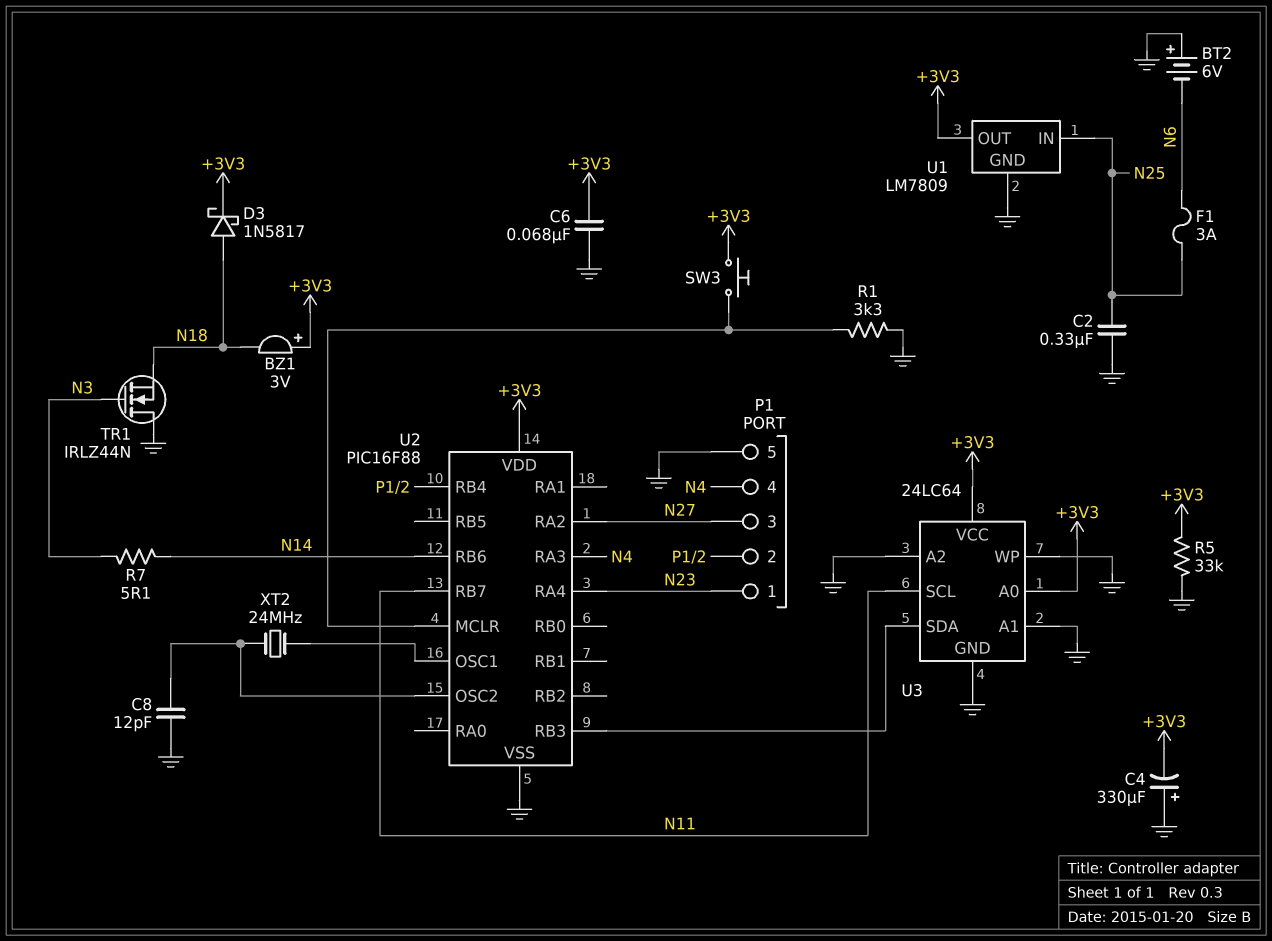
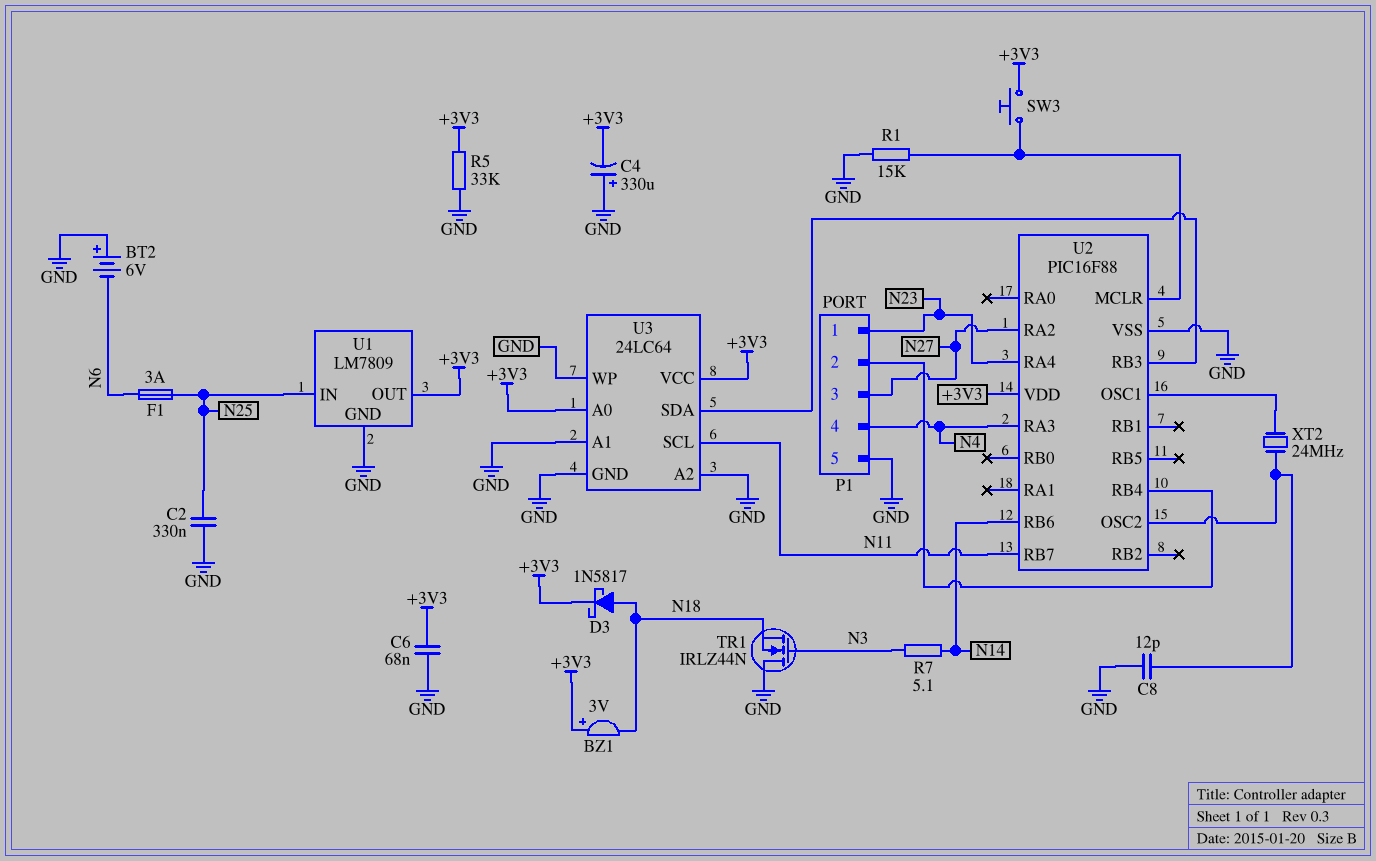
R1: 3.3k (GND, U2/MCLR) -> 15k (GND, U2/MCLR)

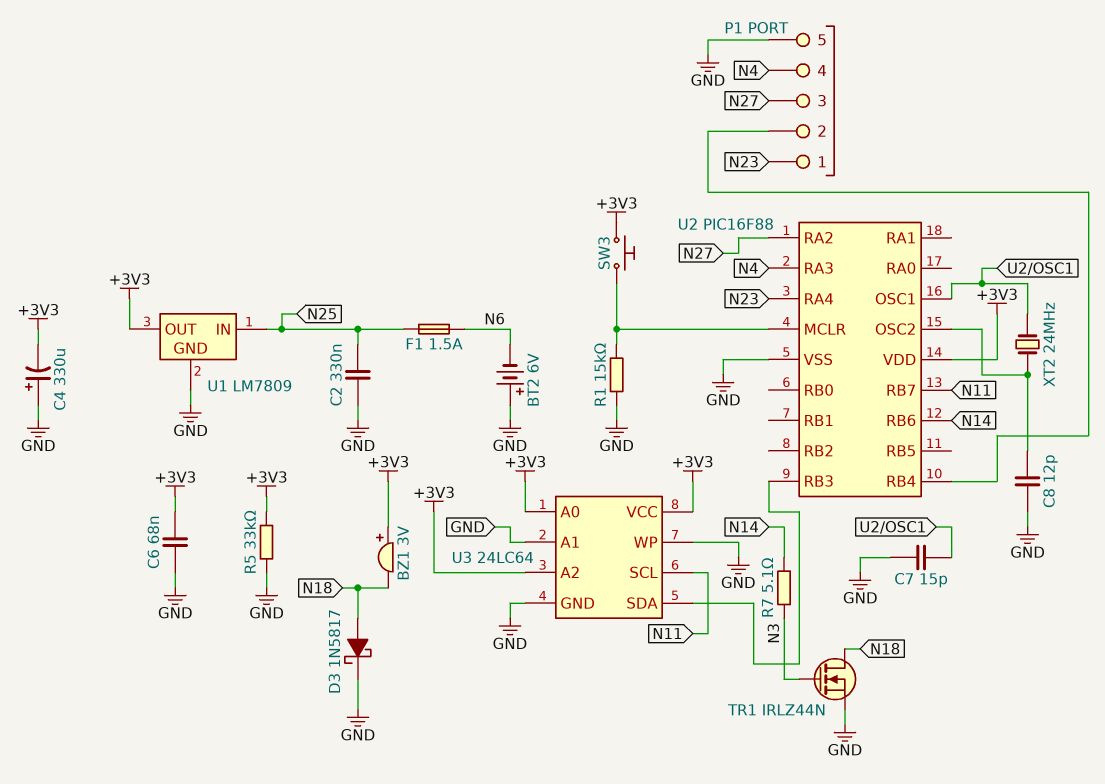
C7: none -> 15pF (GND, U2/OSC1)
D3: schottky 1N5817 (A N18, K +3V3) -> schottky 1N5817 (A N18, K GND)
F1: 3A (N6, N25) -> 1.5A (N6, N25)
TR1: NMOS IRLZ44N (G N3, D GND, S N18) -> NMOS IRLZ44N (G N3, D N18, S GND)
U3 pin A2: GND -> +3V3

